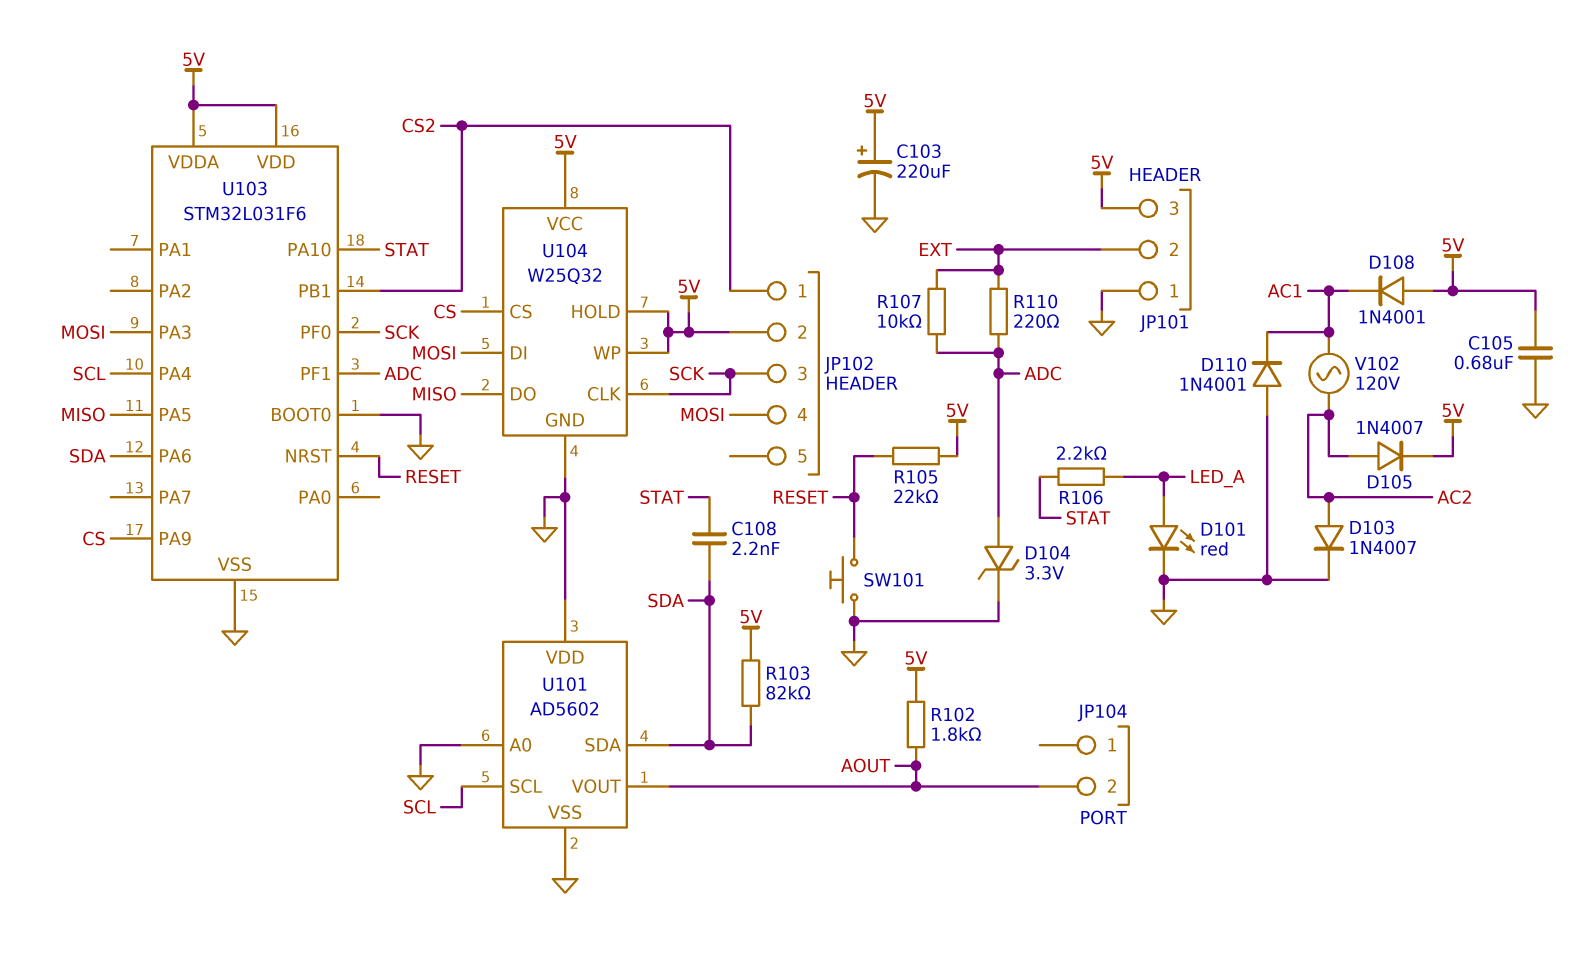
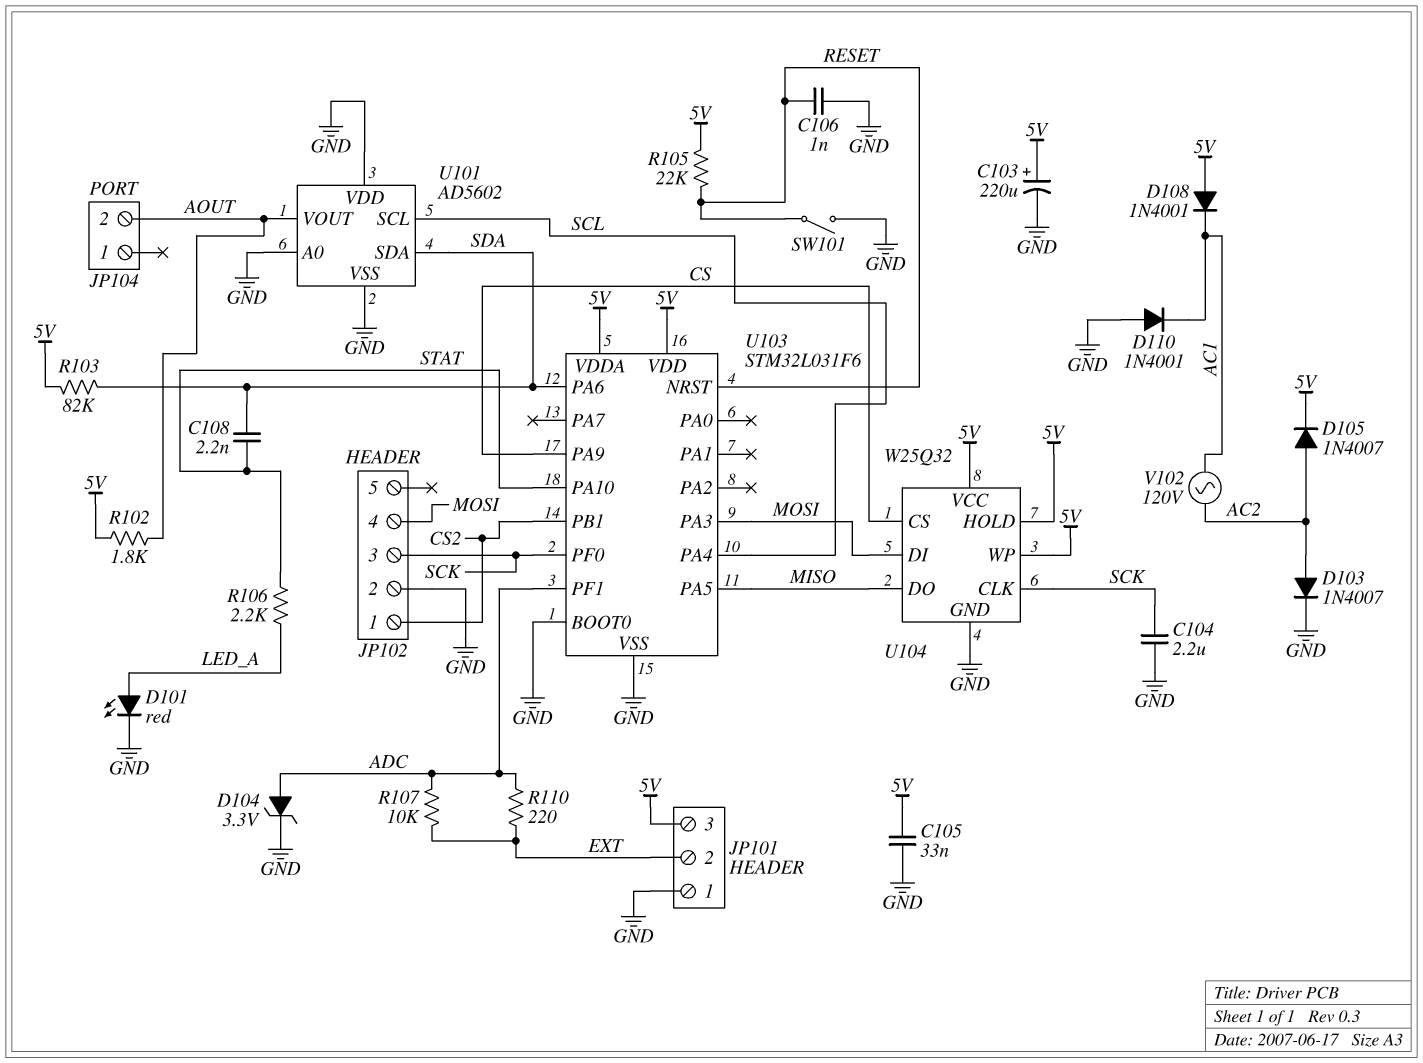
C104: none -> 2.2uF (GND, SCK)
C105: 680nF (5V, GND) -> 33nF (5V, GND)
C106: none -> 1nF (GND, RESET)
JP102 pin 2: 5V -> GND
SW101: button (GND, RESET) -> switch (GND, RESET)

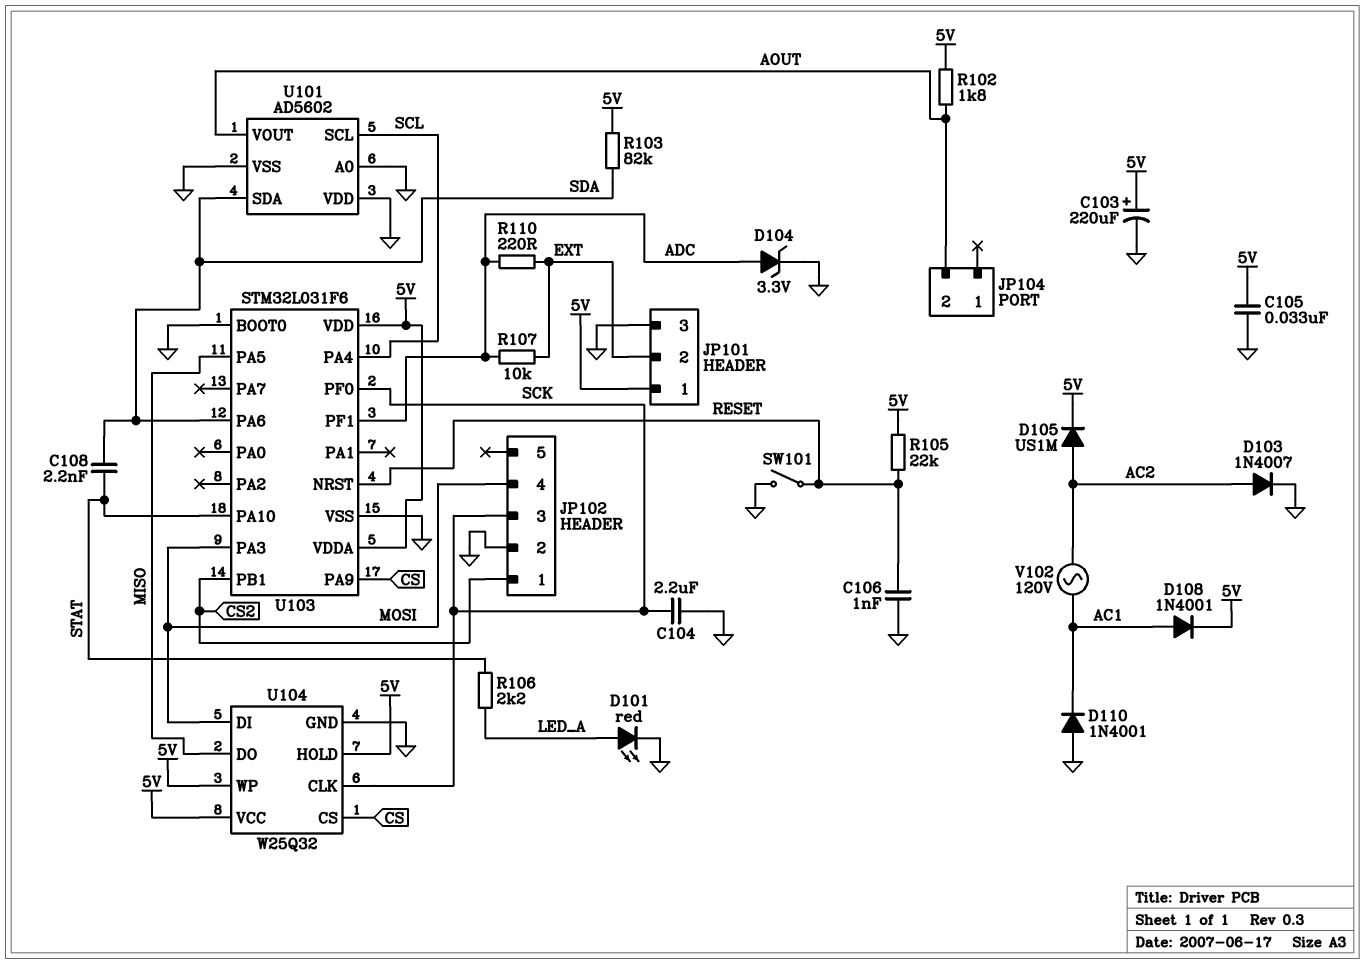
D105: diode 1N4007 (A AC2, K 5V) -> diode US1M (A AC2, K 5V)
D108: diode 1N4001 (A 5V, K AC1) -> diode 1N4001 (A AC1, K 5V)
JP101 pin 1: GND -> 5V
JP101 pin 3: 5V -> GND

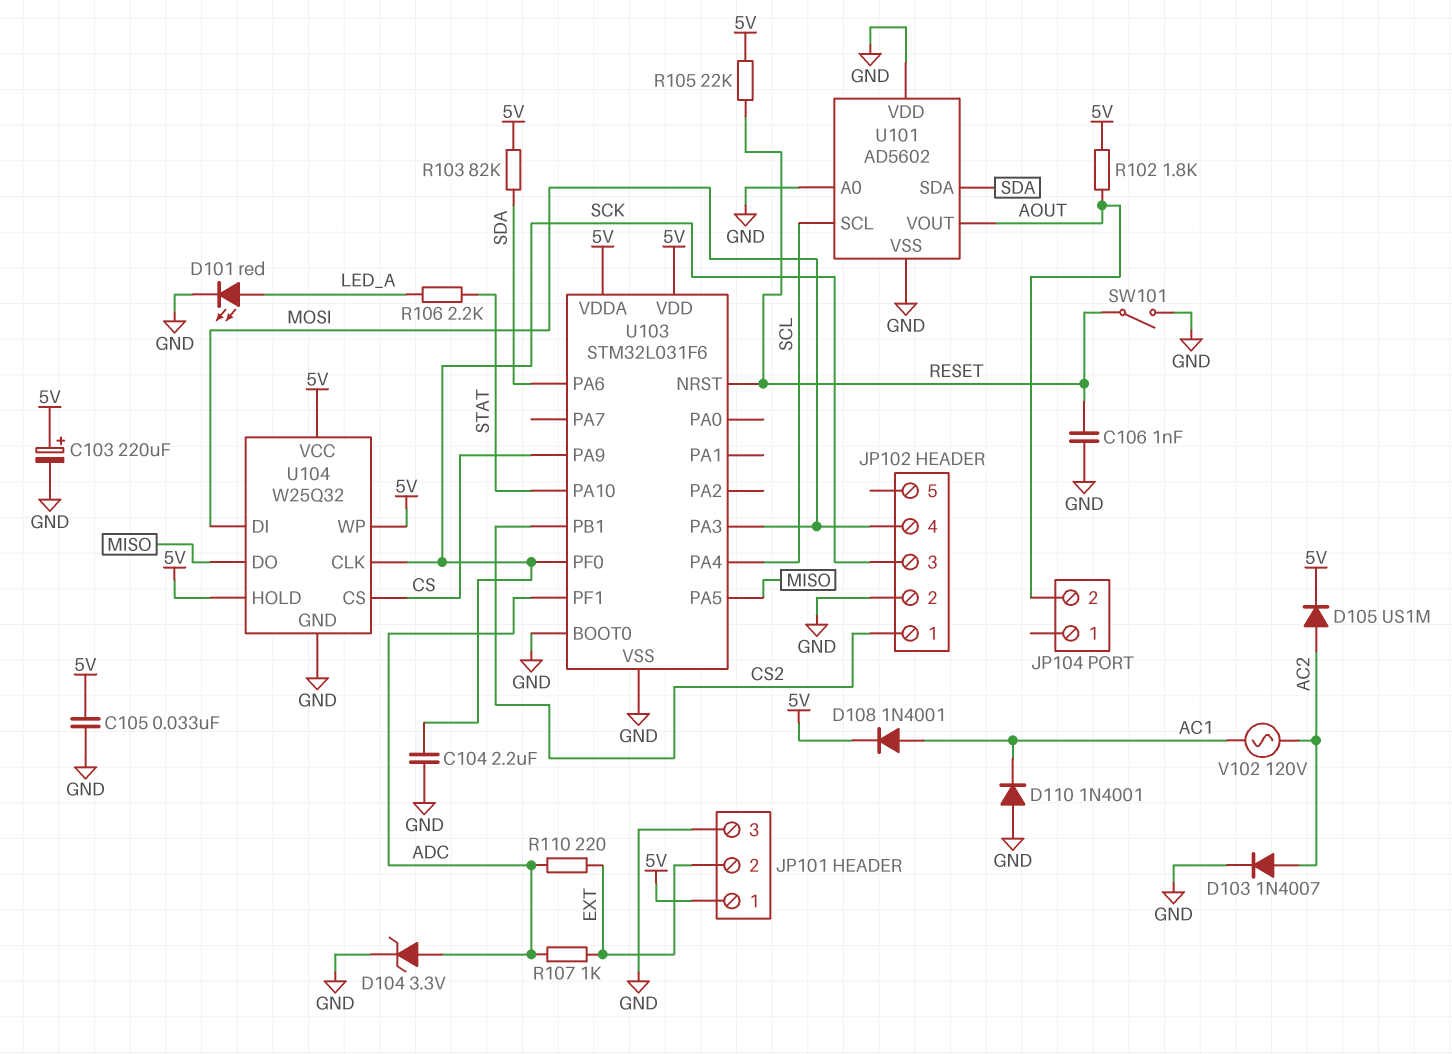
C108: 2.2nF (SDA, STAT) -> none
R107: 10k (ADC, EXT) -> 1k (ADC, EXT)

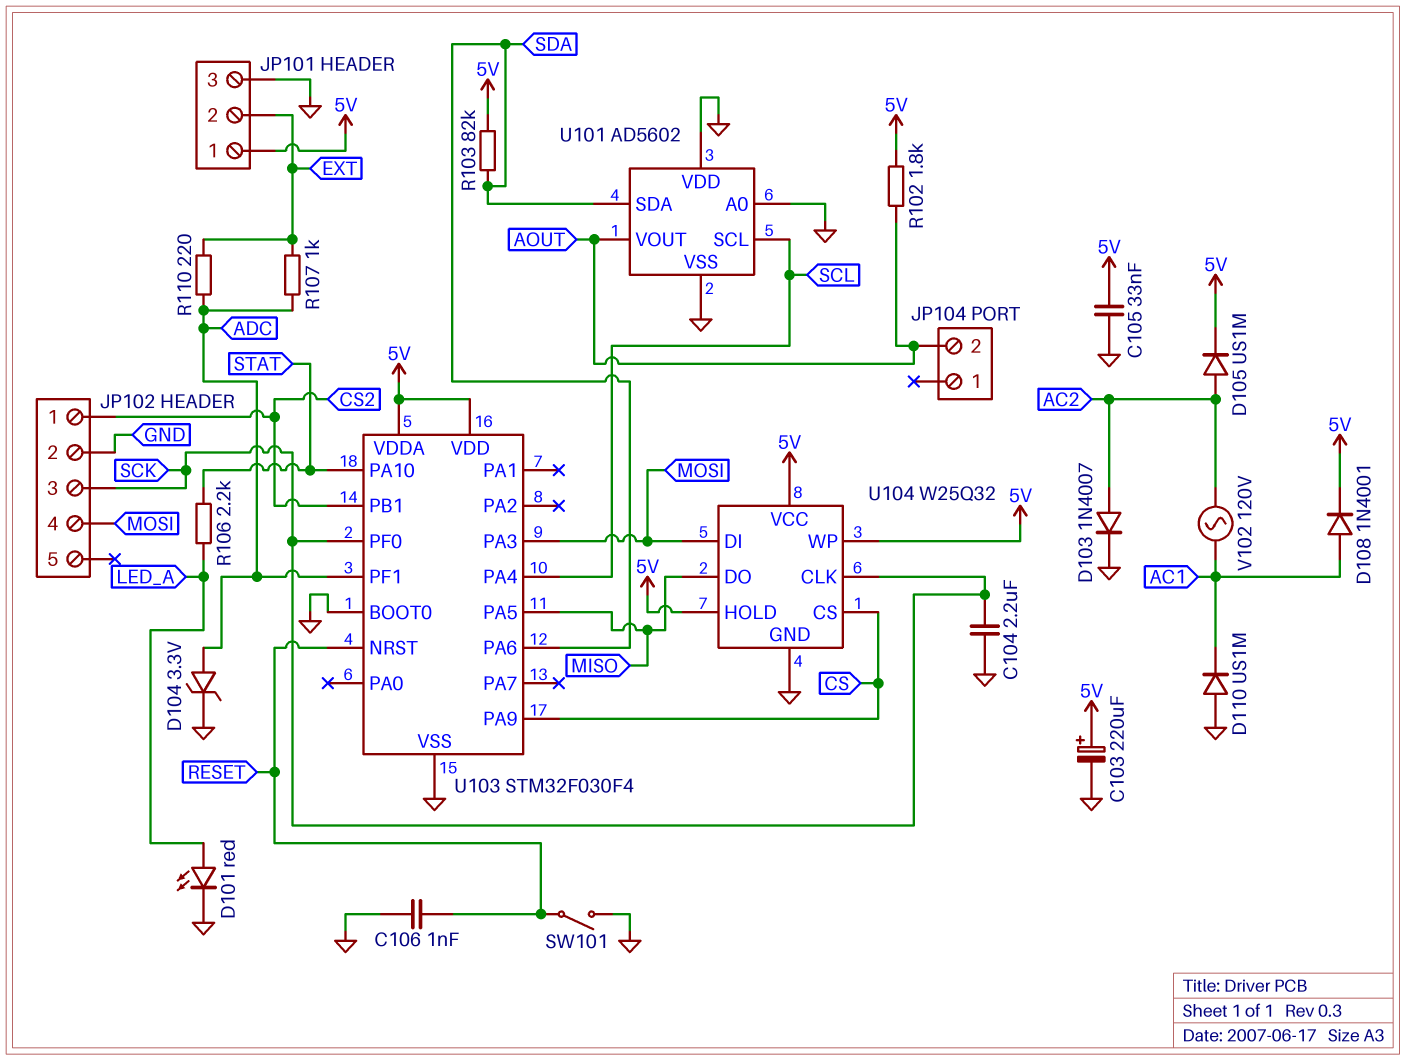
D110: diode 1N4001 (A GND, K AC1) -> diode US1M (A GND, K AC1)
R105: 22k (5V, RESET) -> none
U103: STM32L031F6 -> STM32F030F4

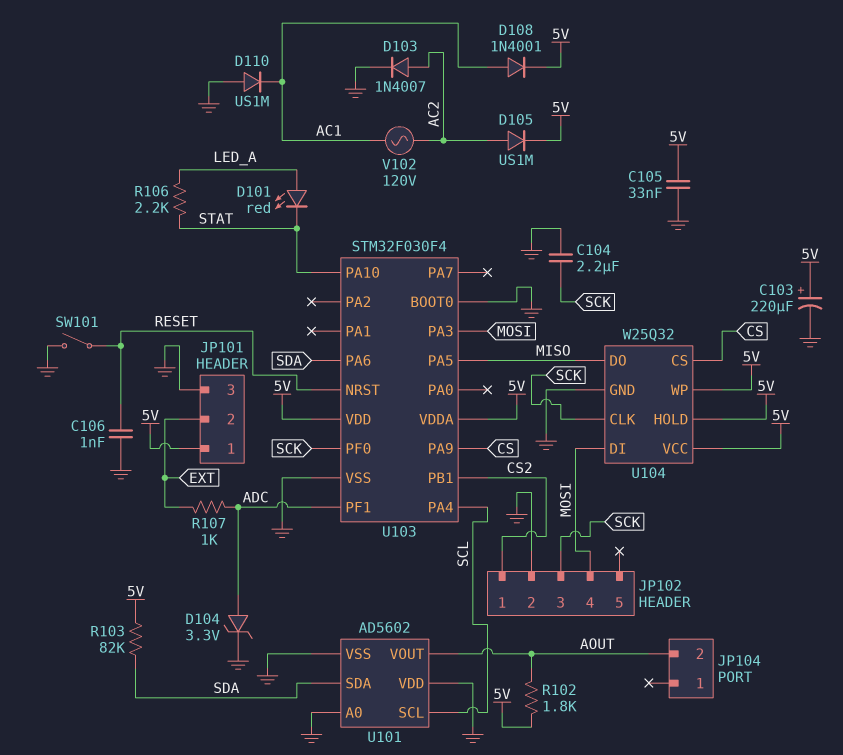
D101: LED red (A LED_A, K GND) -> LED red (A LED_A, K STAT)
R110: 220 (ADC, EXT) -> none

